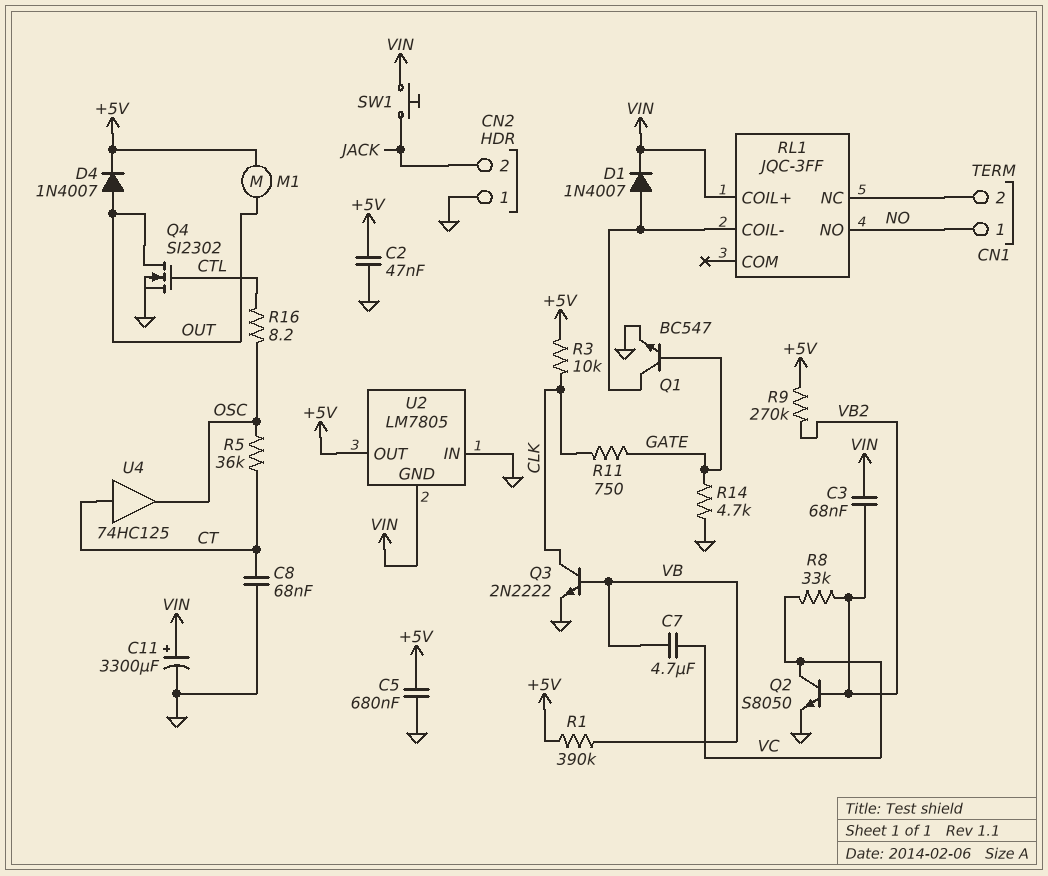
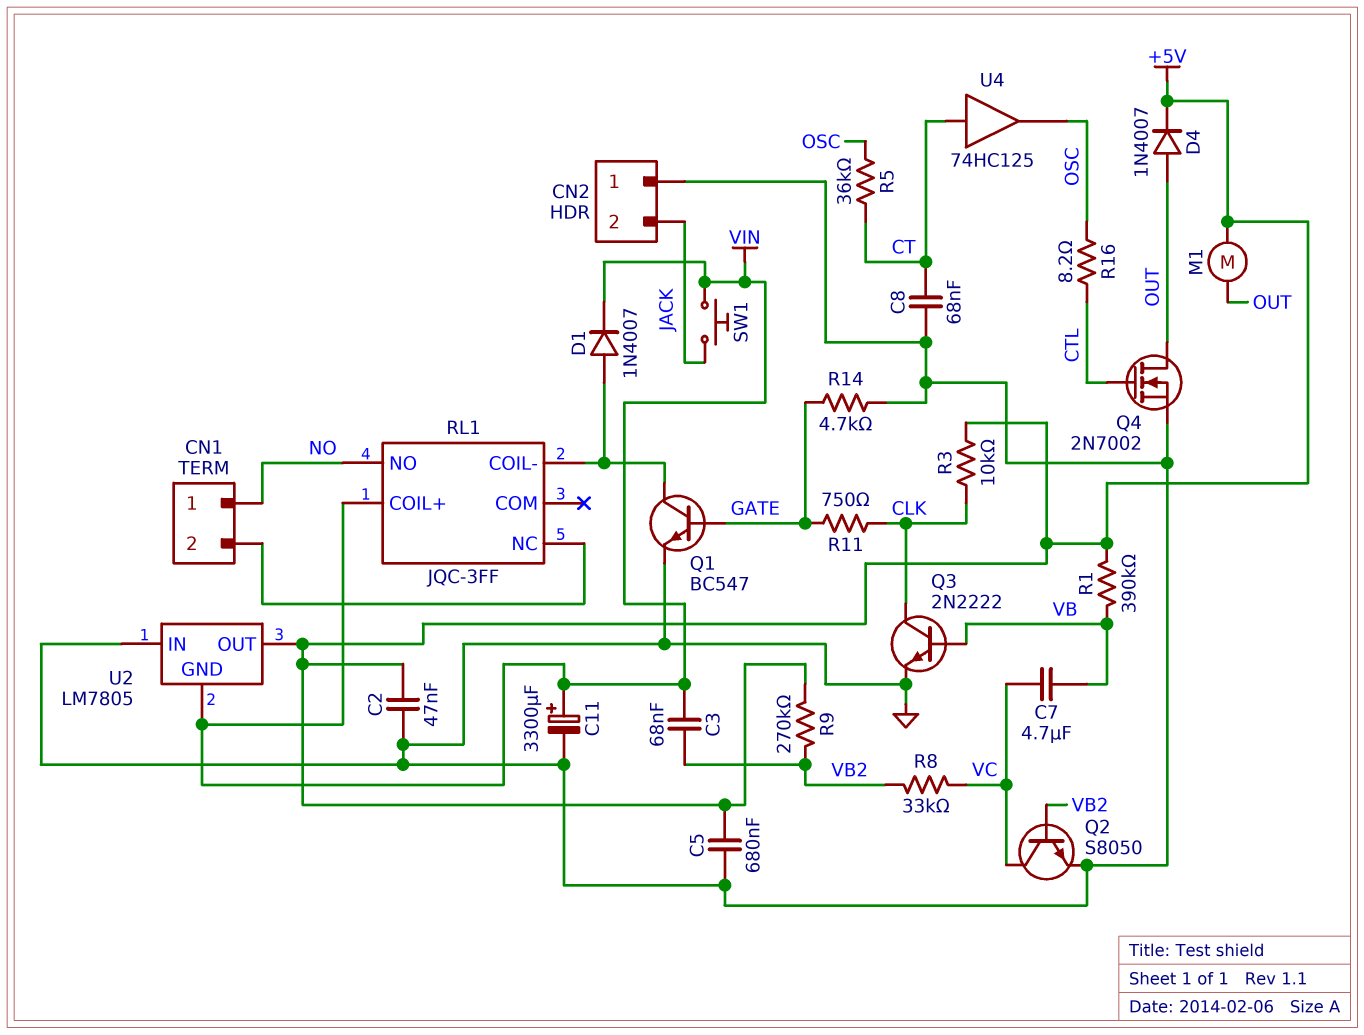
Q4: NMOS SI2302 (G CTL, D OUT, S GND) -> NMOS 2N7002 (G CTL, D OUT, S GND)

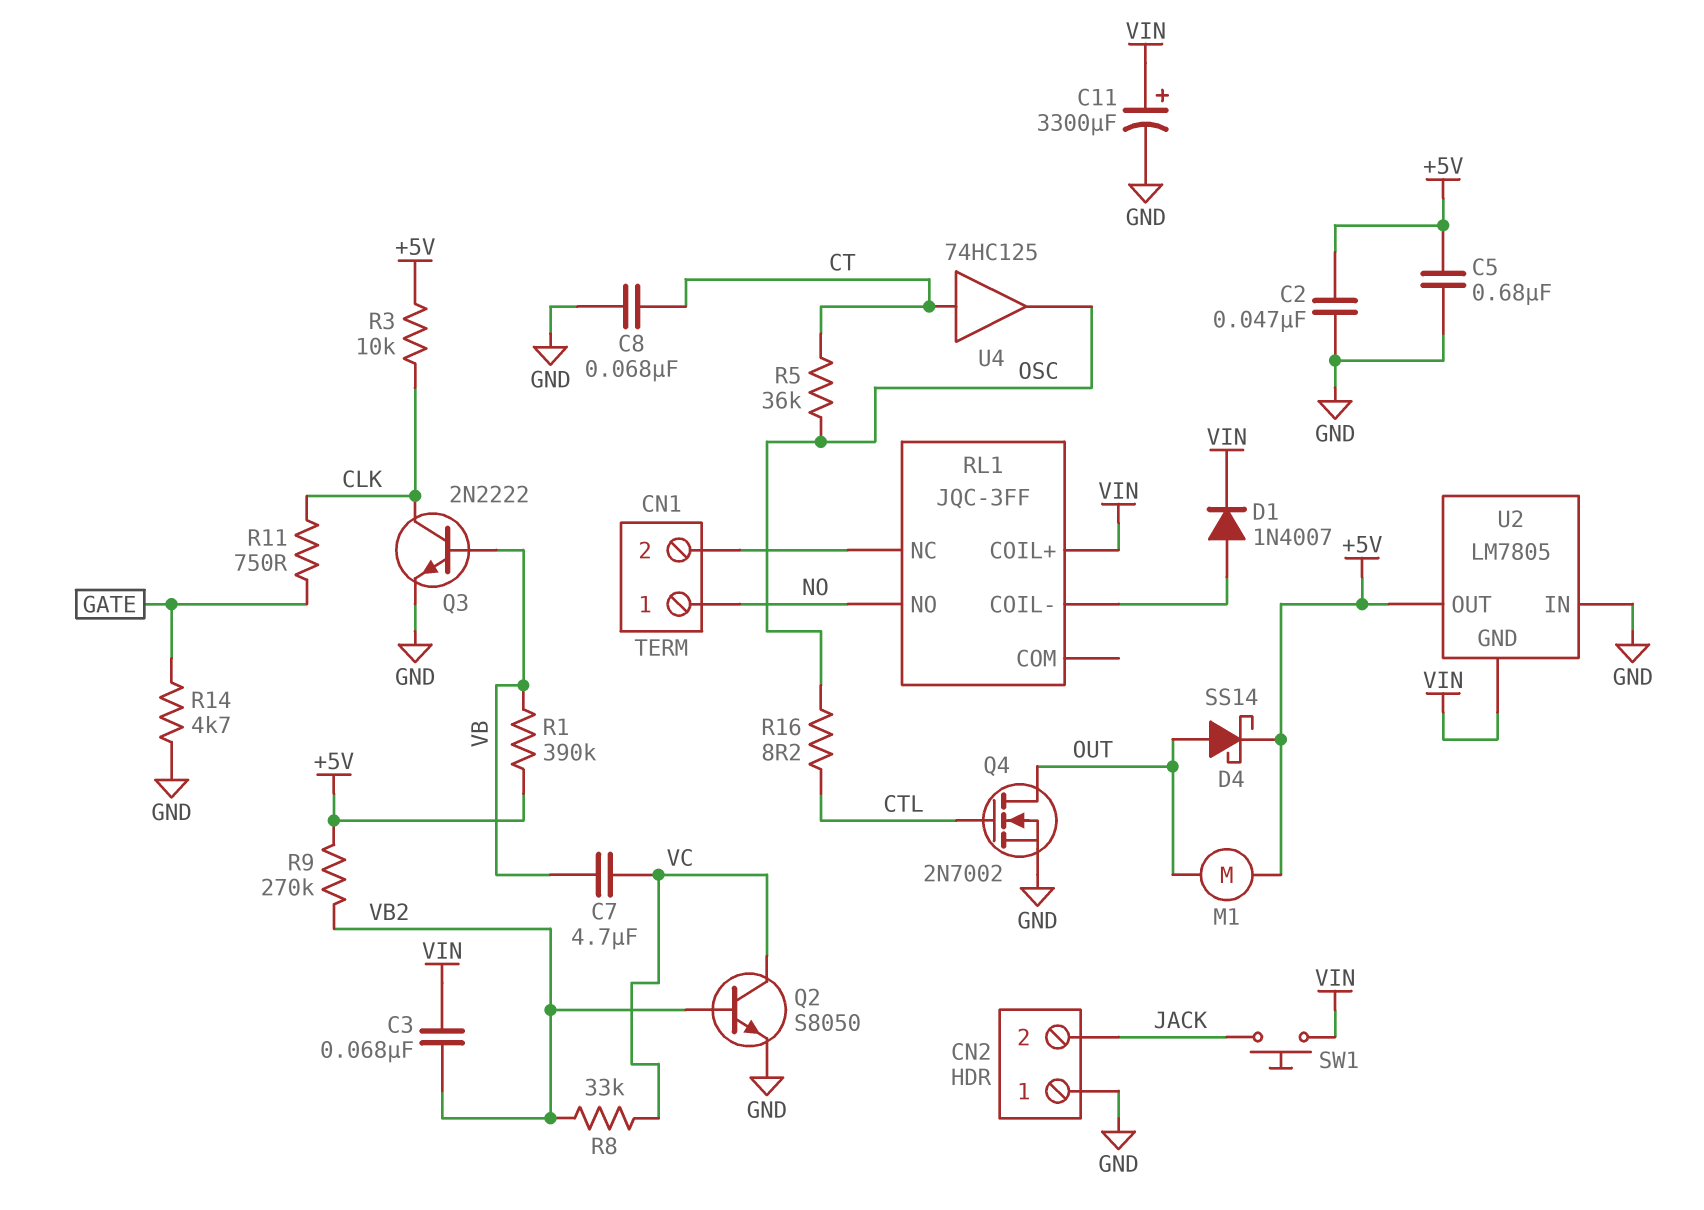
D4: diode 1N4007 (A OUT, K +5V) -> schottky SS14 (A OUT, K +5V)
Q1: NPN BC547 (B GATE, C RL1/COIL-, E GND) -> none

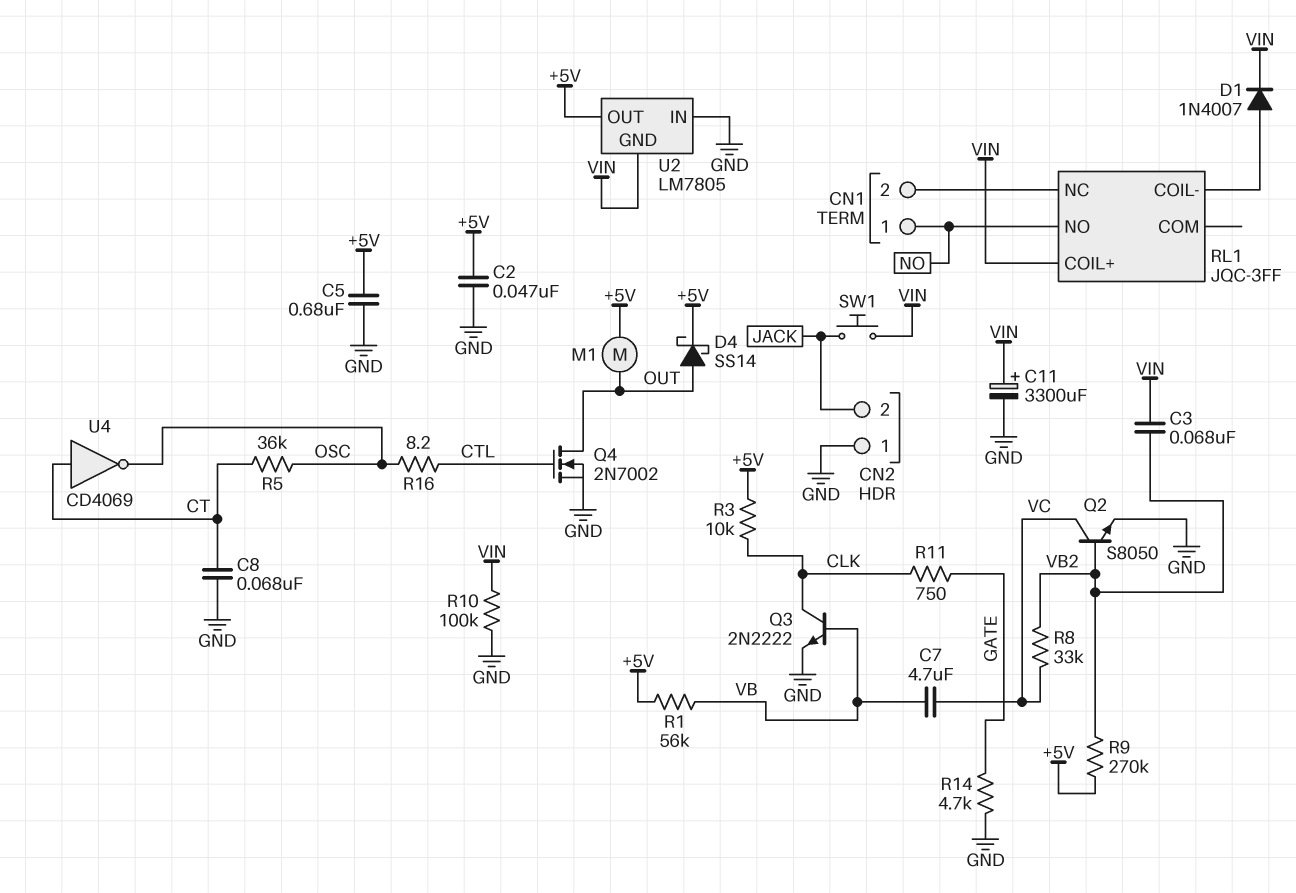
R1: 390k (+5V, VB) -> 56k (+5V, VB)
R10: none -> 100k (GND, VIN)
U4: buffer 74HC125 (in CT, out OSC) -> NOT CD4069 (in CT, out OSC)

